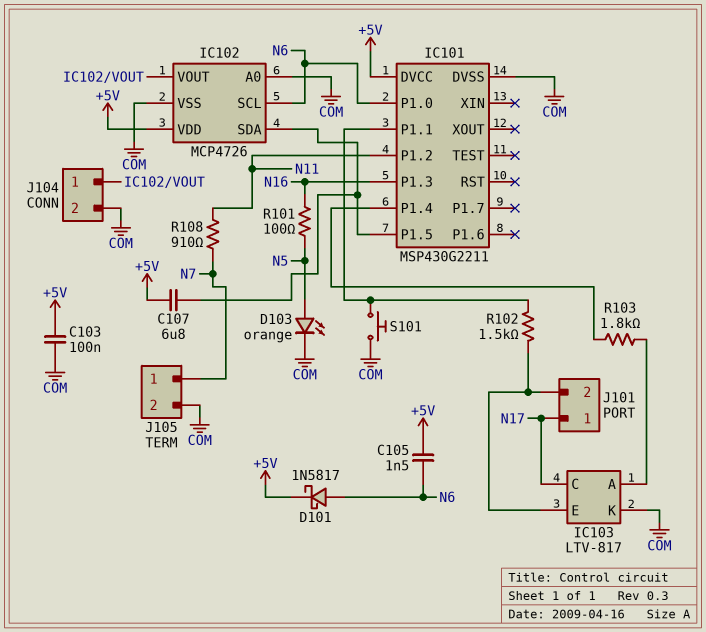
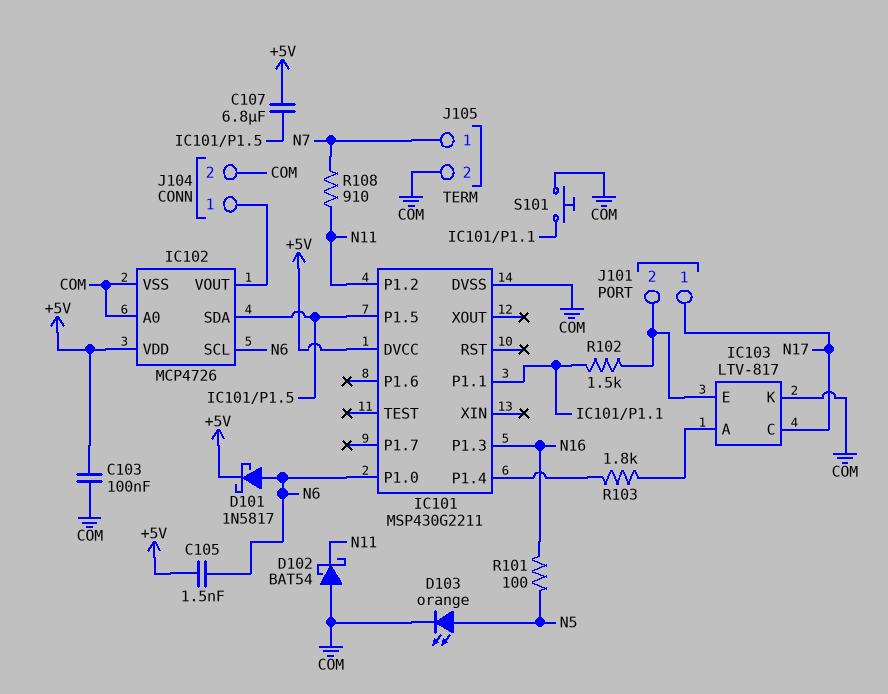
D102: none -> schottky BAT54 (A COM, K N11)

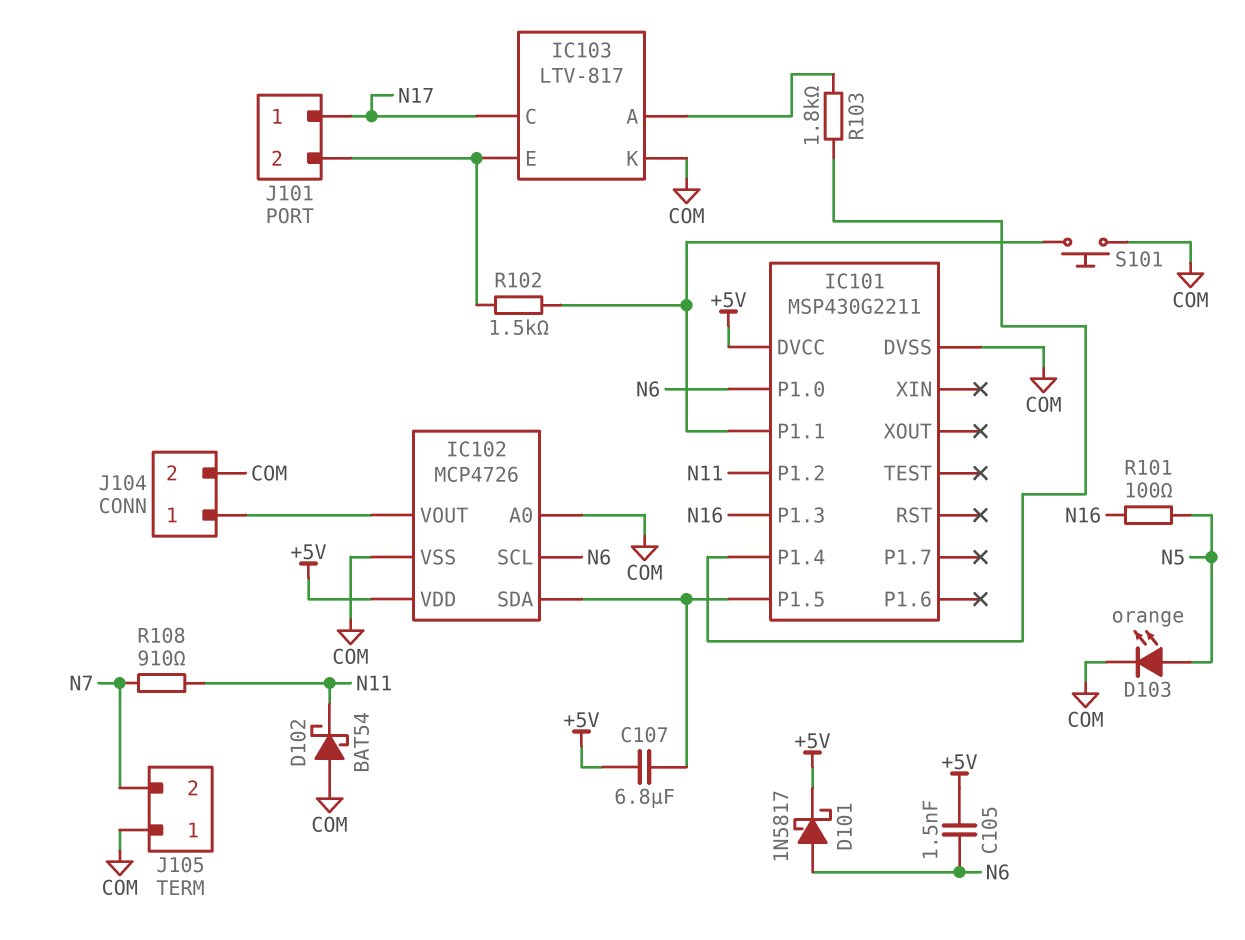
C103: 100nF (+5V, COM) -> none
J105 pin 1: N7 -> COM
J105 pin 2: COM -> N7

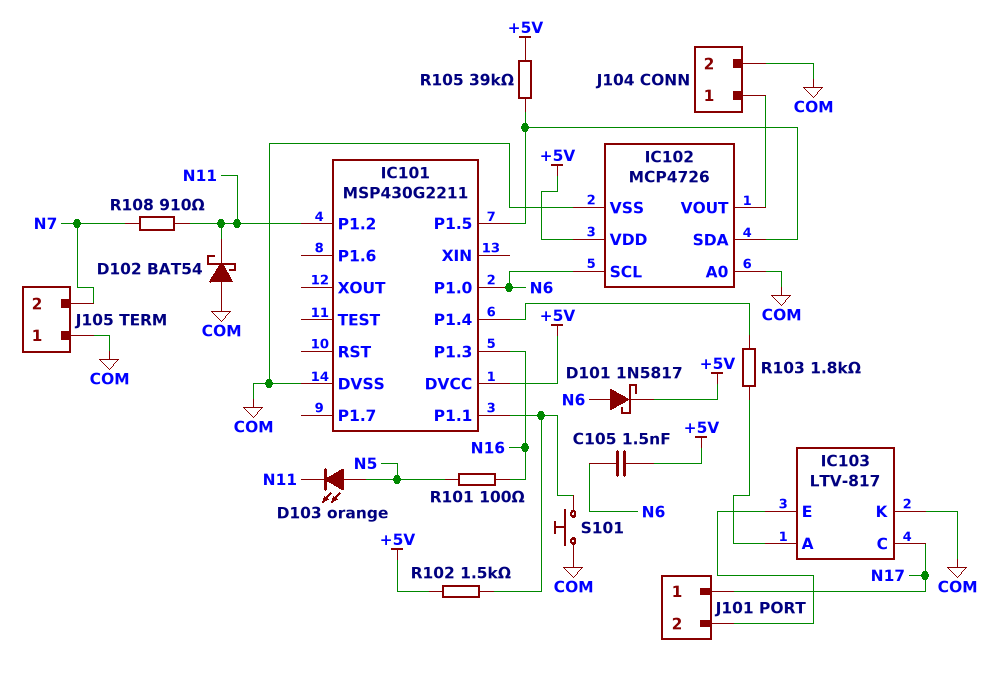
C107: 6.8uF (+5V, IC101/P1.5) -> none
D103: LED orange (A N5, K COM) -> LED orange (A N5, K N11)
R102: 1.5k (IC101/P1.1, IC103/E) -> 1.5k (+5V, IC101/P1.1)
R105: none -> 39k (+5V, IC101/P1.5)

